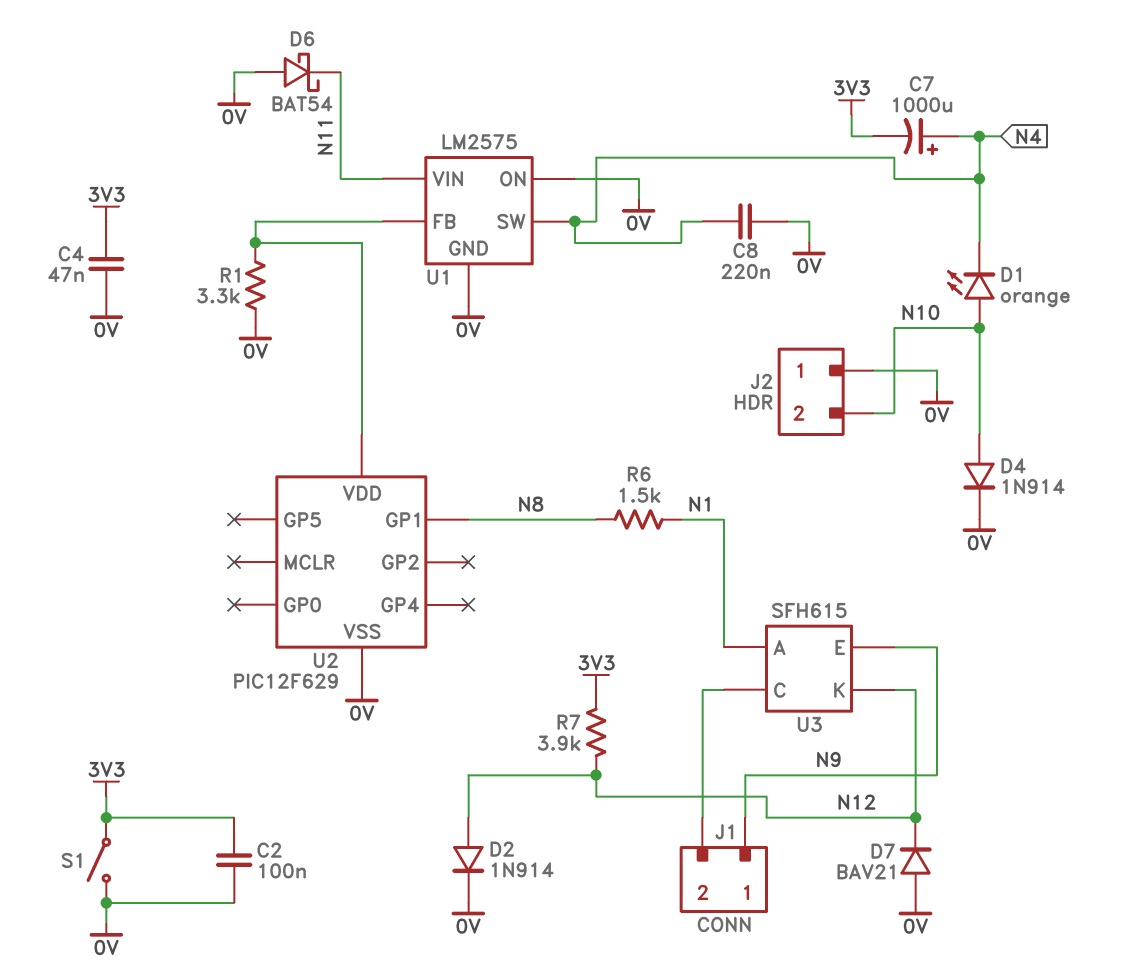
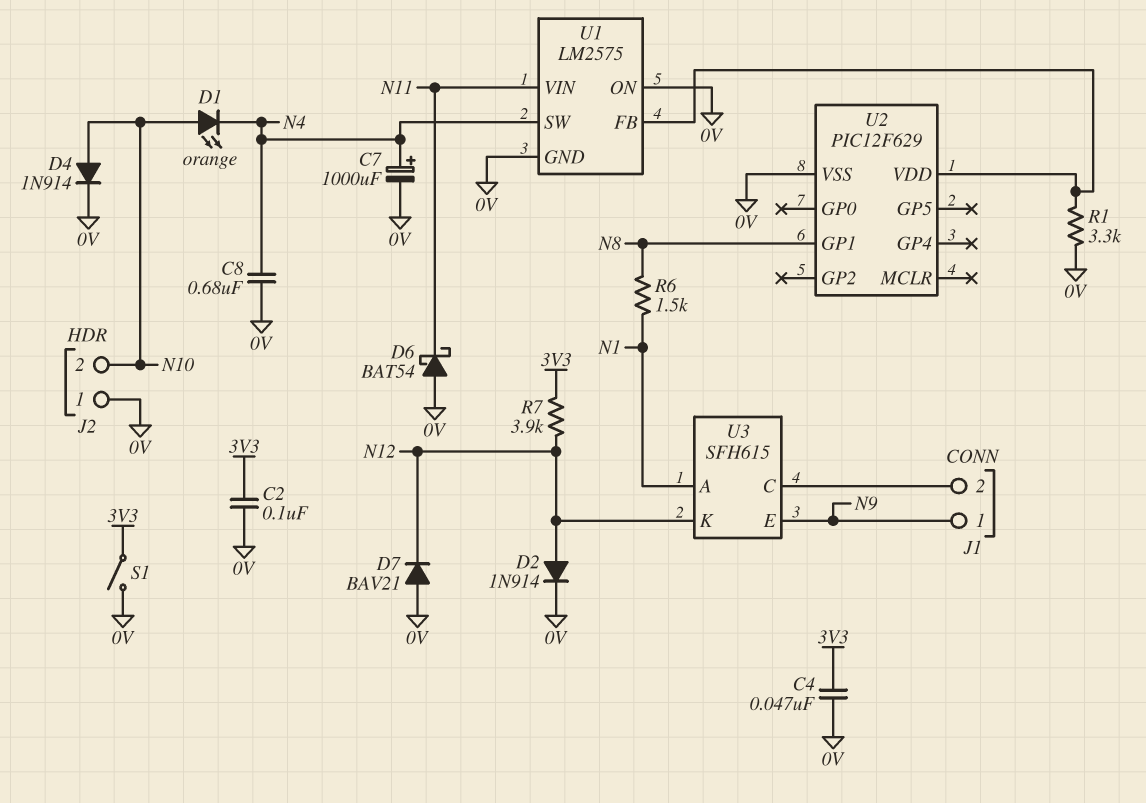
C7: 1000uF (plus N4, minus 3V3) -> 1000uF (plus N4, minus 0V)
C8: 220nF (0V, N4) -> 680nF (0V, N4)

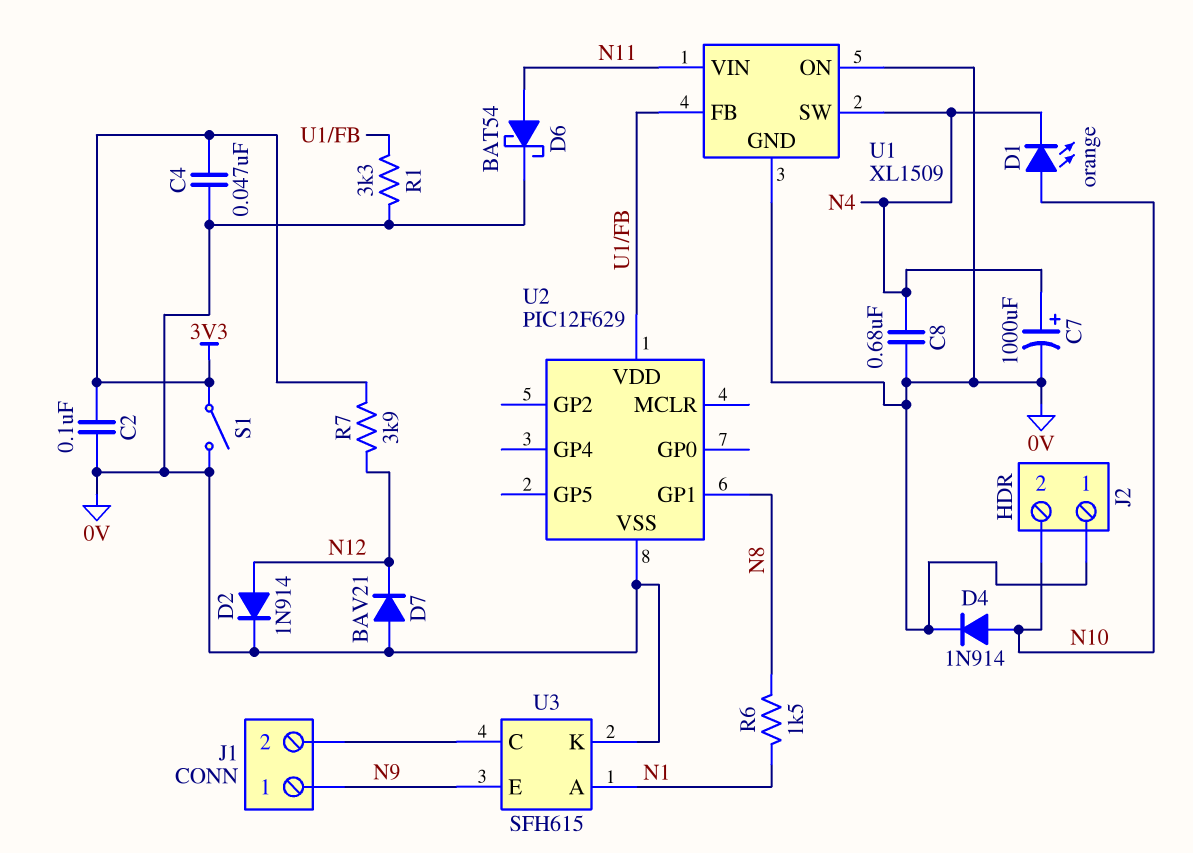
D6: schottky BAT54 (A 0V, K N11) -> schottky BAT54 (A N11, K 0V)
U1: LM2575 -> XL1509
U3 pin K: N12 -> 0V

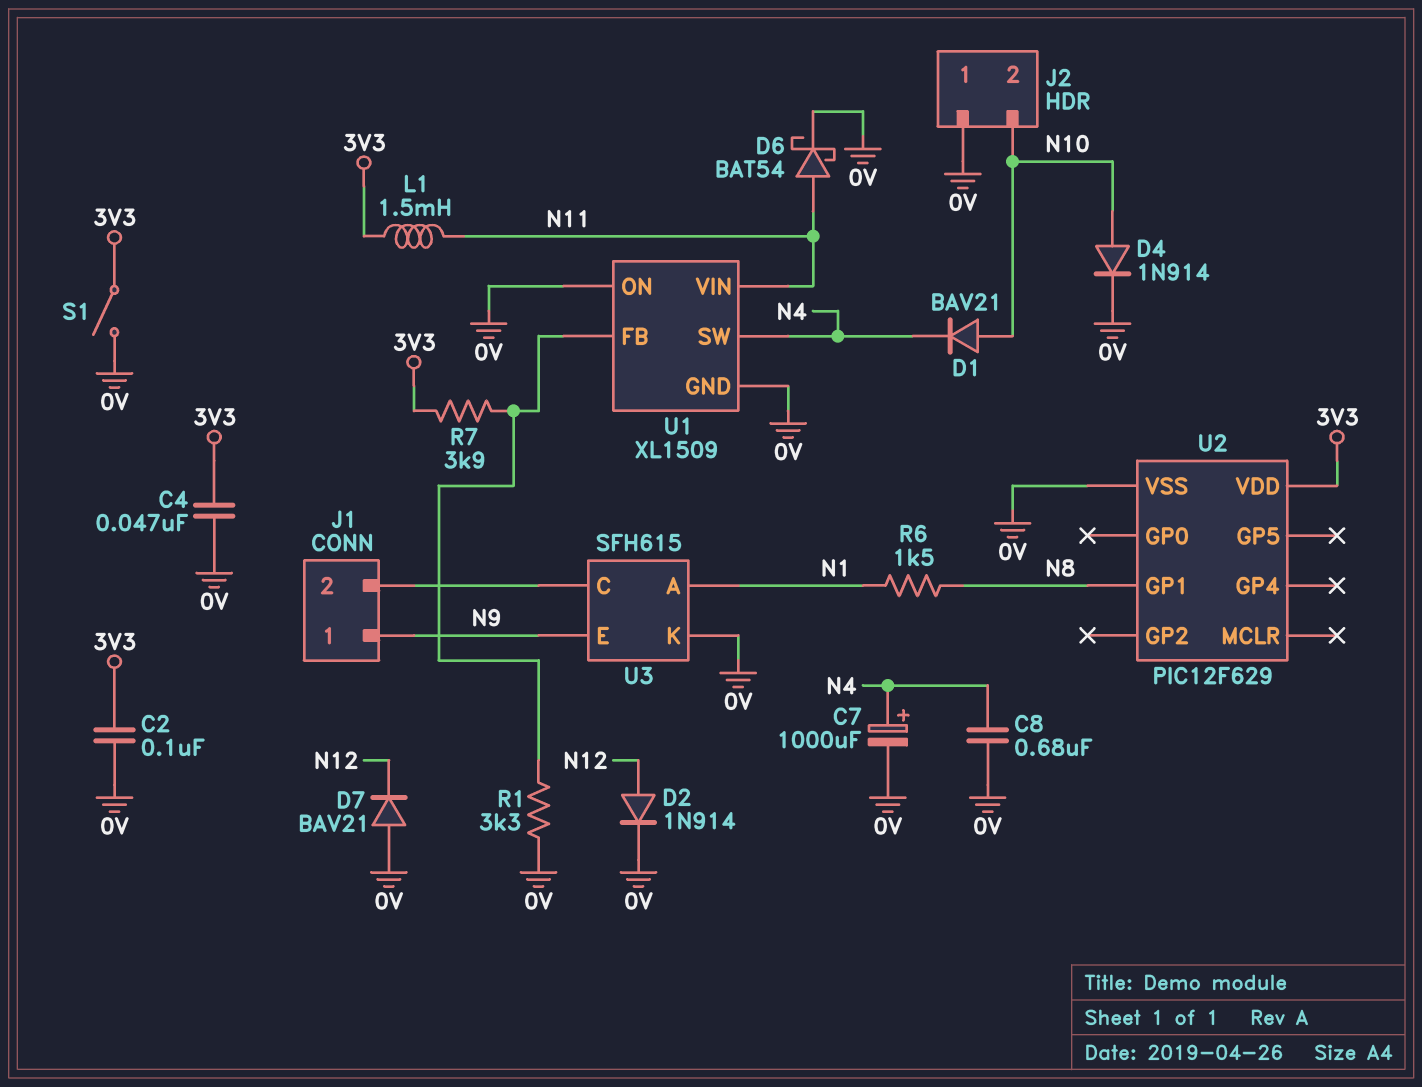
D1: LED orange (A N10, K N4) -> diode BAV21 (A N10, K N4)
L1: none -> 1.5mH (3V3, N11)
R7: 3.9k (3V3, N12) -> 3.9k (3V3, U1/FB)
U2 pin VDD: U1/FB -> 3V3

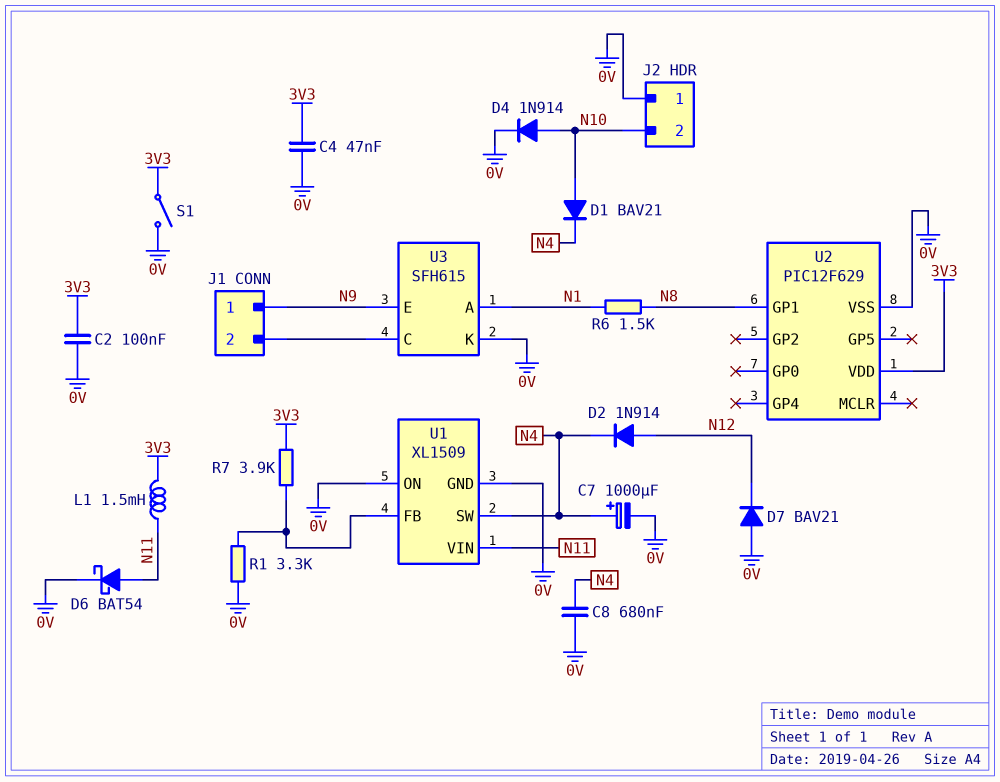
D2: diode 1N914 (A N12, K 0V) -> diode 1N914 (A N12, K N4)

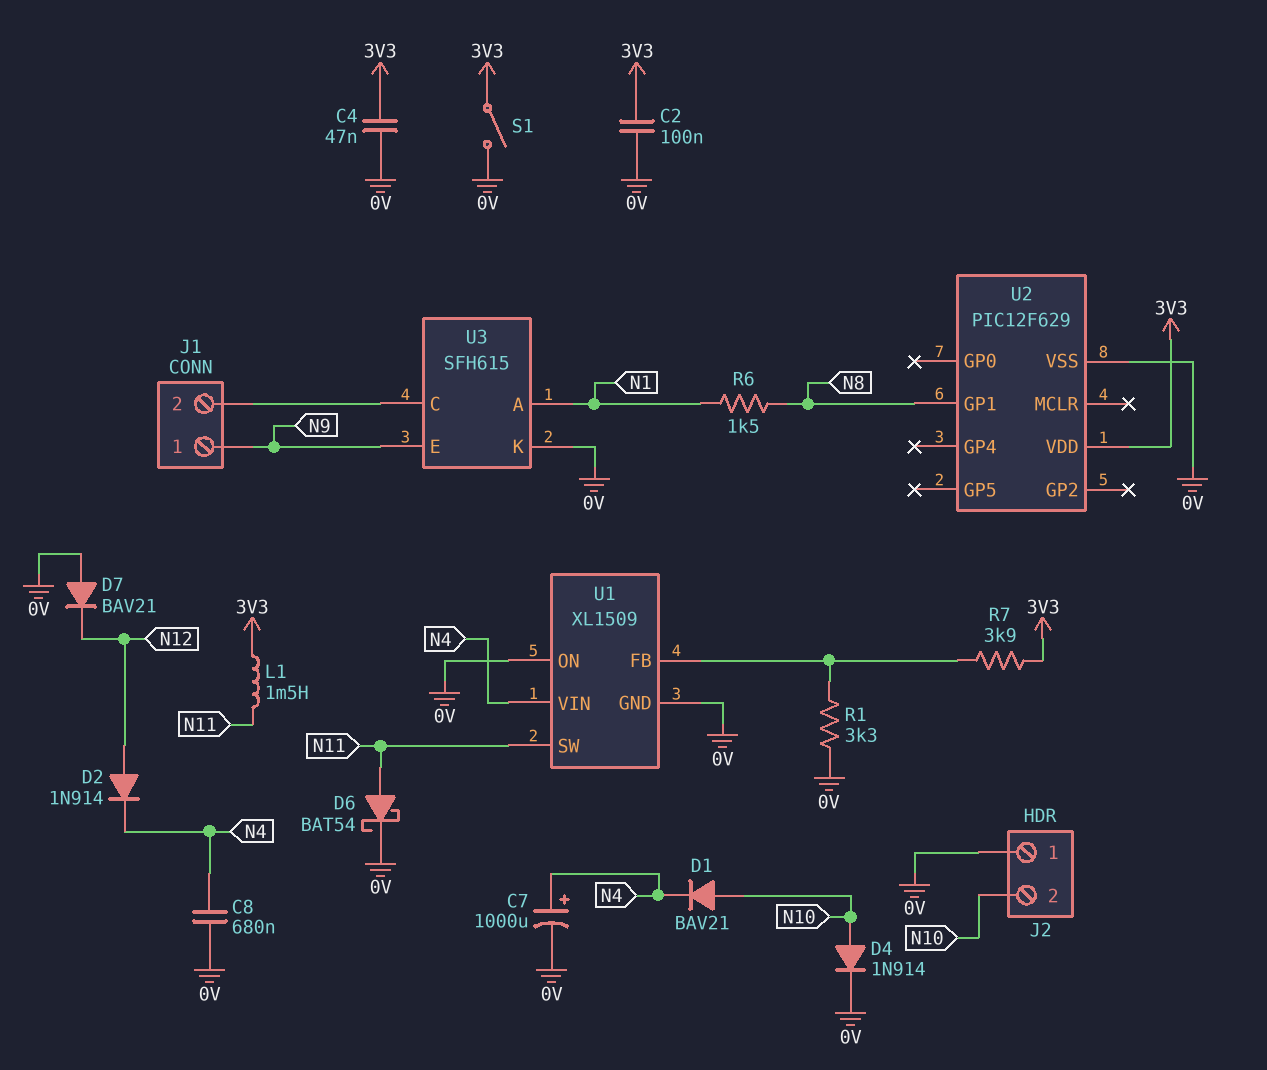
U1 pin SW: N4 -> N11
U1 pin VIN: N11 -> N4

